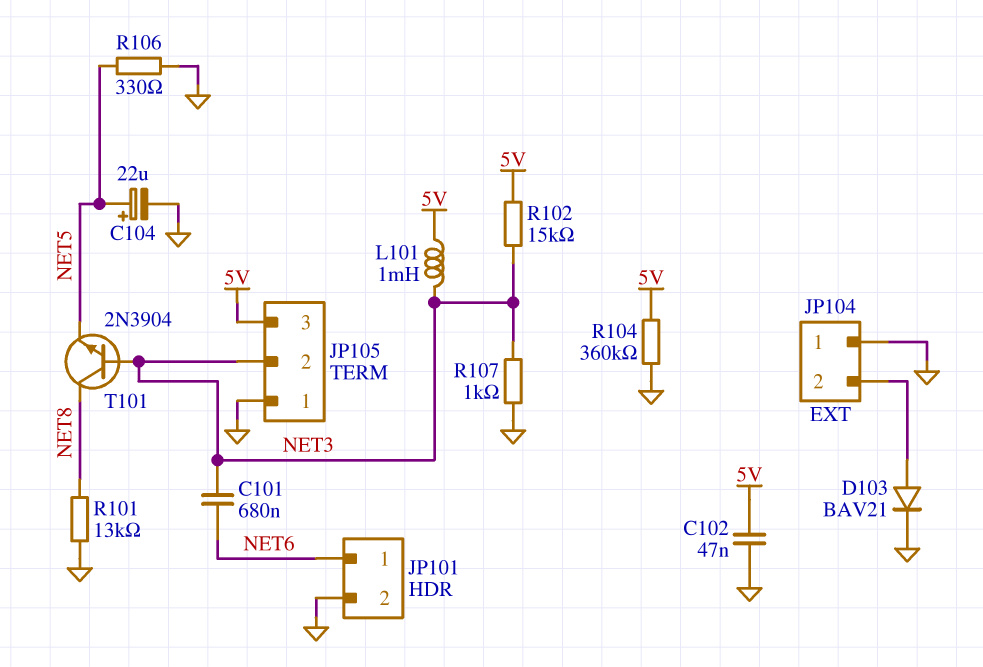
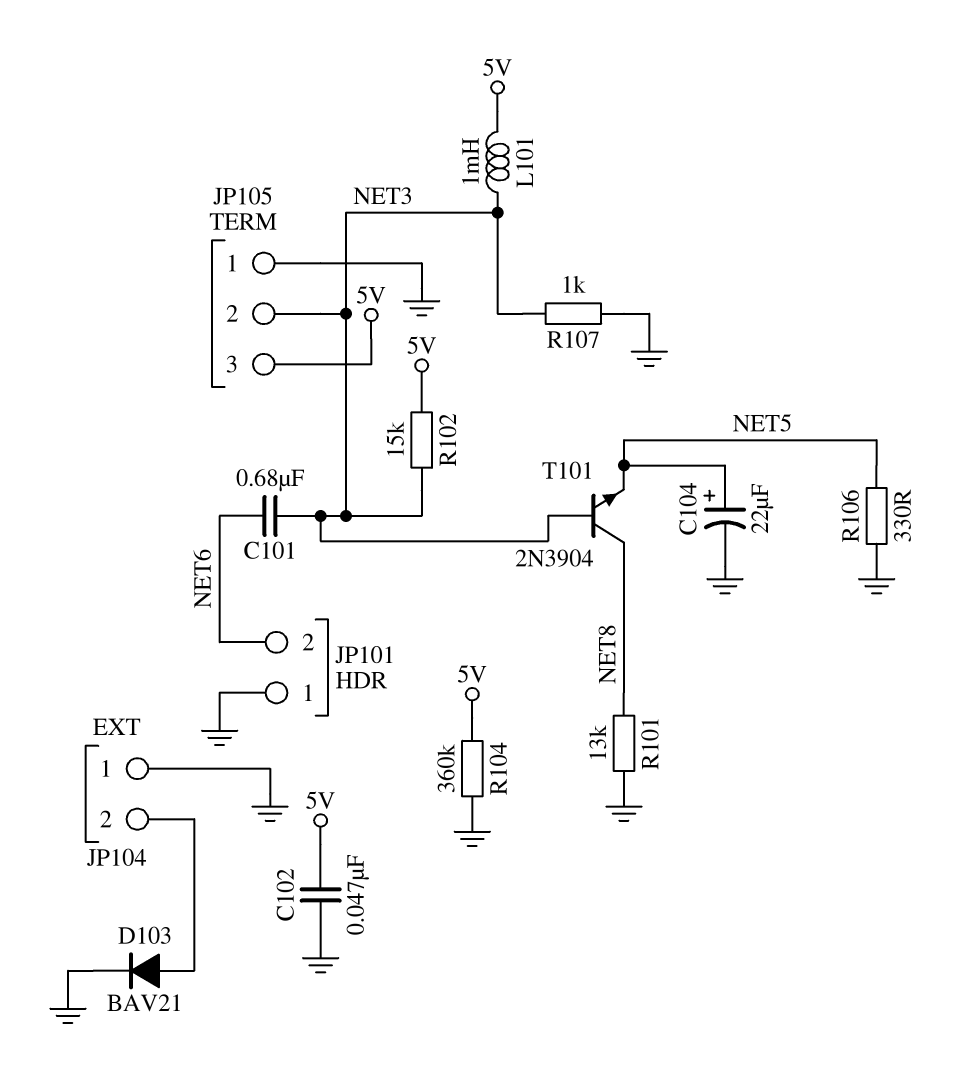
JP101 pin 1: NET6 -> GND
JP101 pin 2: GND -> NET6

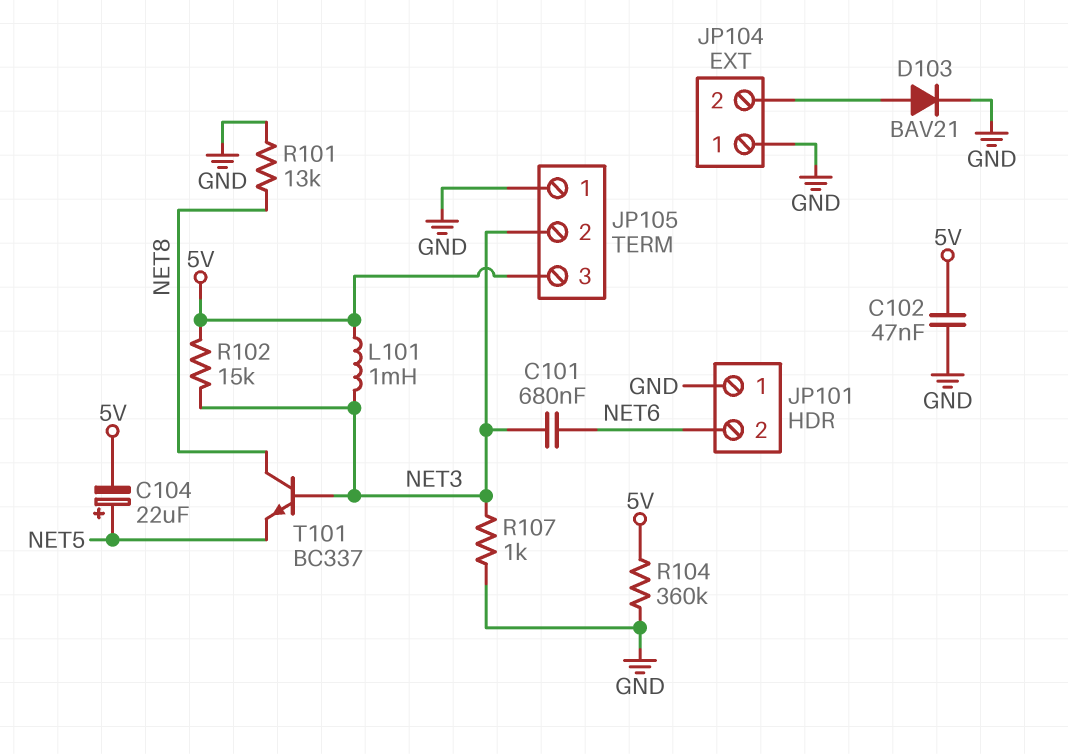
C104: 22uF (plus NET5, minus GND) -> 22uF (plus NET5, minus 5V)
R106: 330 (GND, NET5) -> none
T101: NPN 2N3904 (B NET3, C NET8, E NET5) -> NPN BC337 (B NET3, C NET8, E NET5)

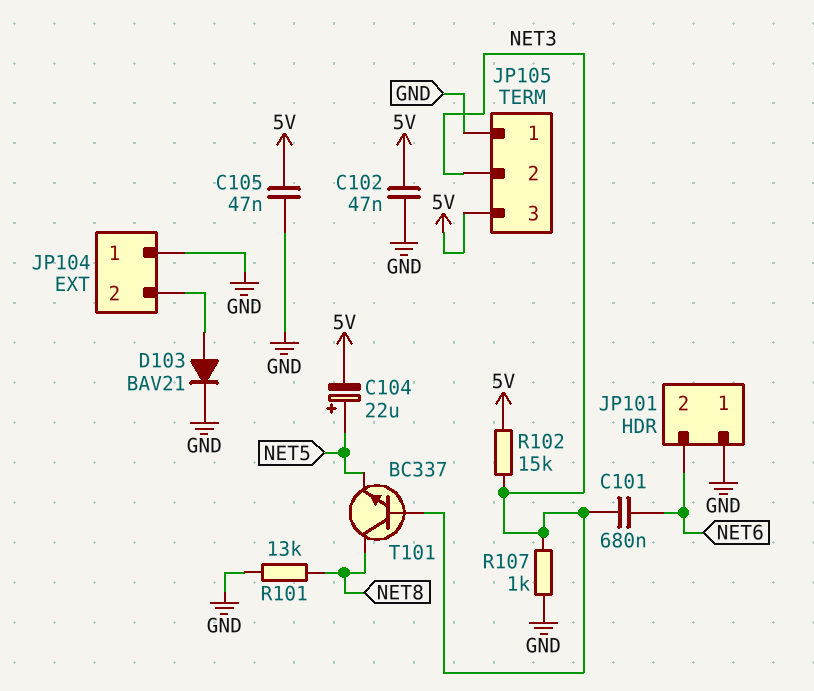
C105: none -> 47nF (5V, GND)
L101: 1mH (5V, NET3) -> none
R104: 360k (5V, GND) -> none

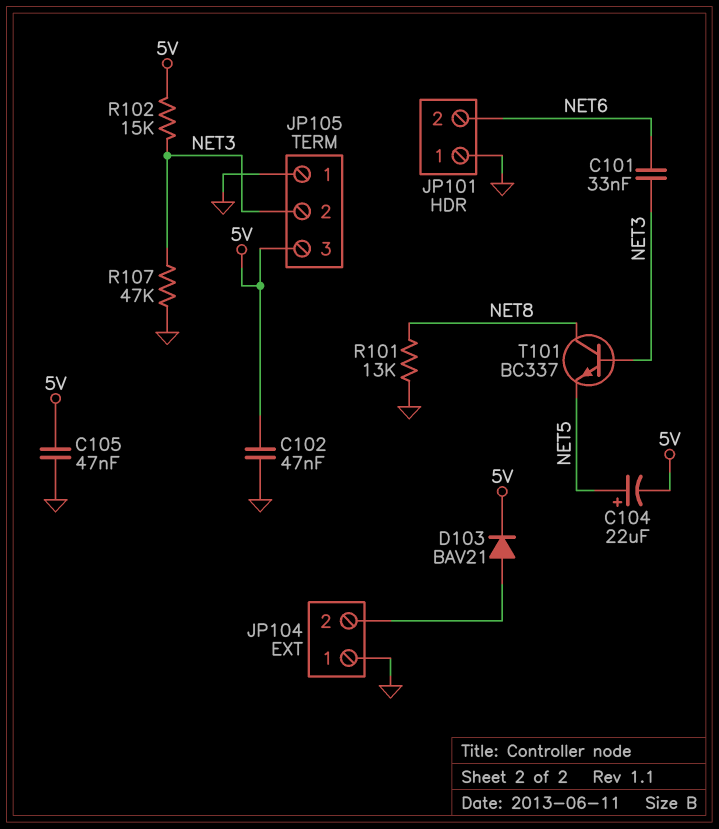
C101: 680nF (NET3, NET6) -> 33nF (NET3, NET6)
D103: diode BAV21 (A JP104/2, K GND) -> diode BAV21 (A JP104/2, K 5V)
R107: 1k (GND, NET3) -> 47k (GND, NET3)

